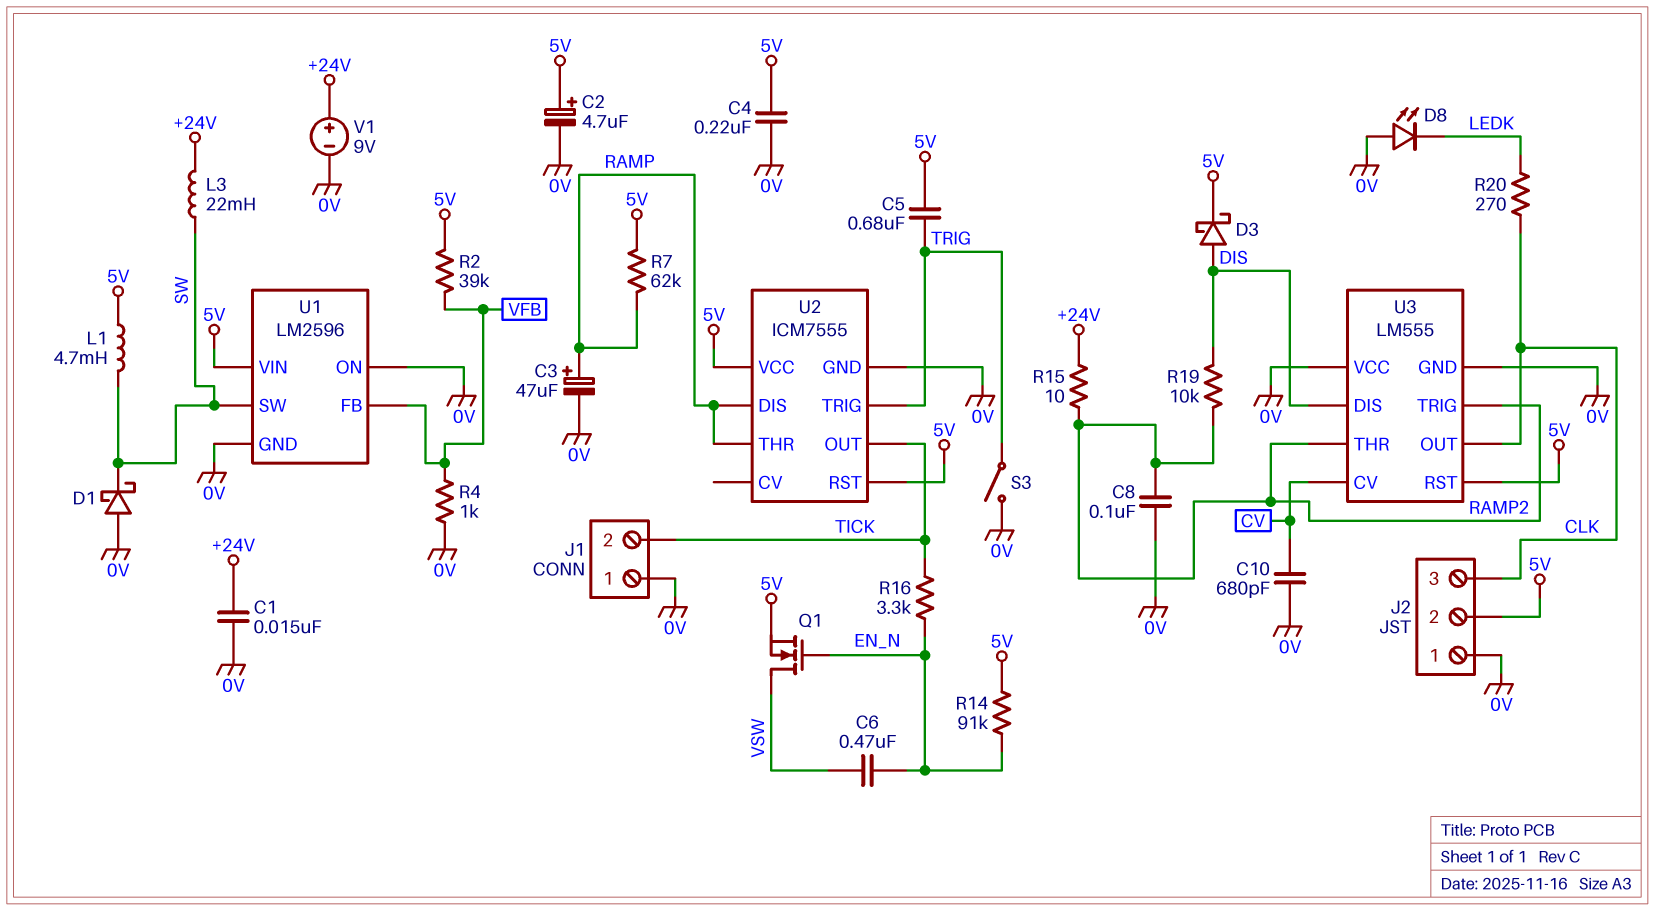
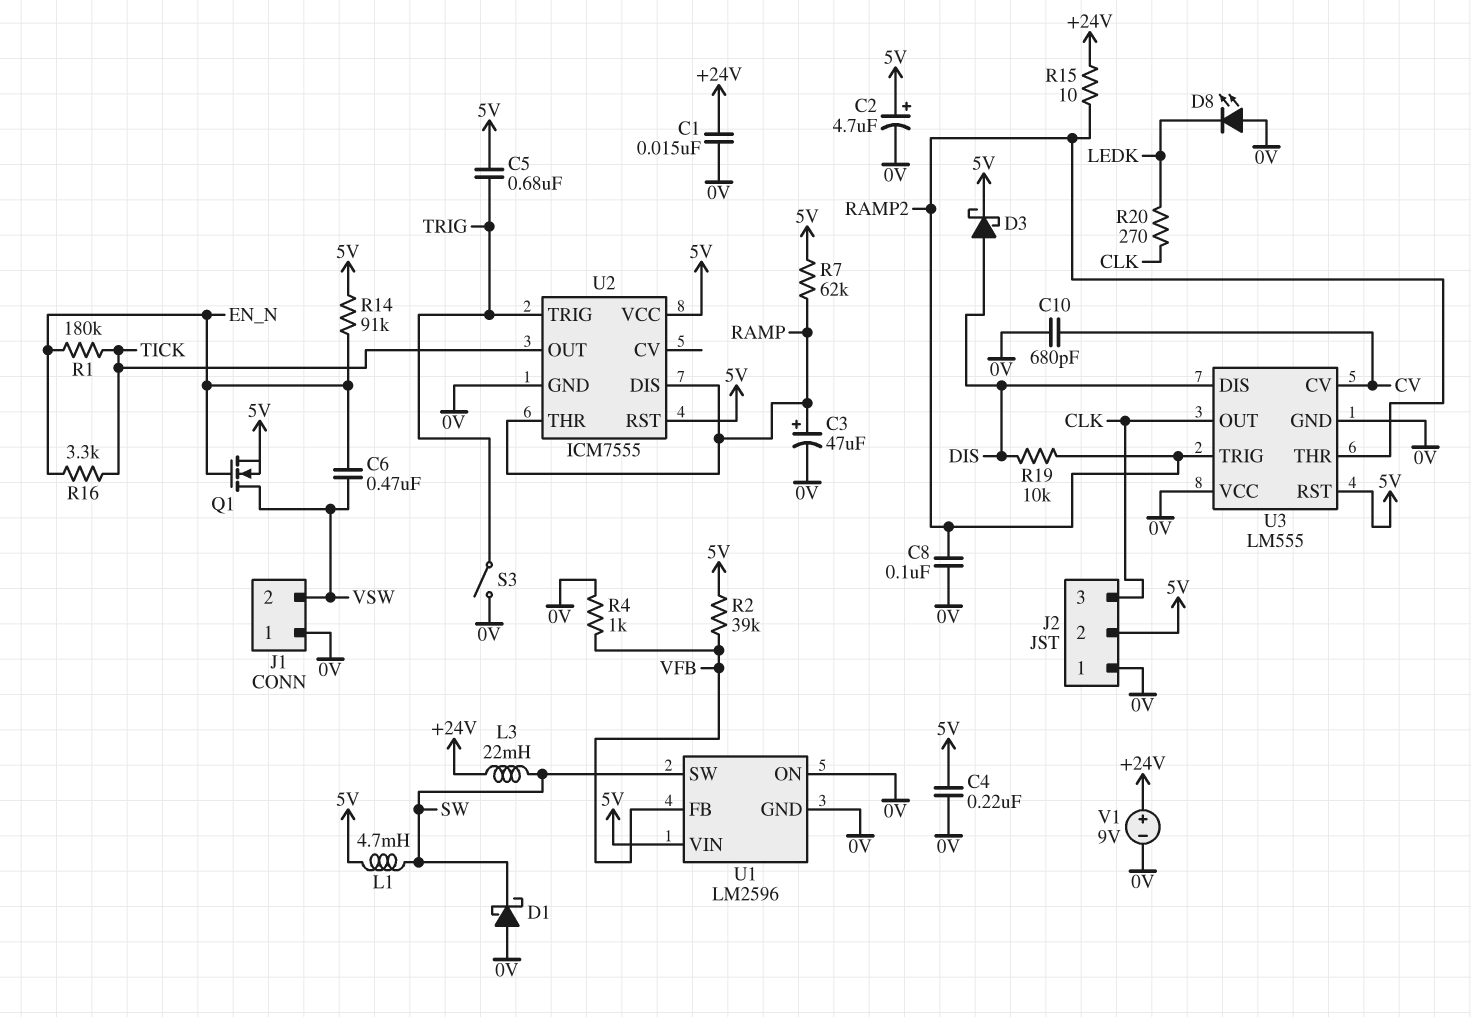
J1 pin 2: TICK -> VSW
R1: none -> 180k (EN_N, TICK)

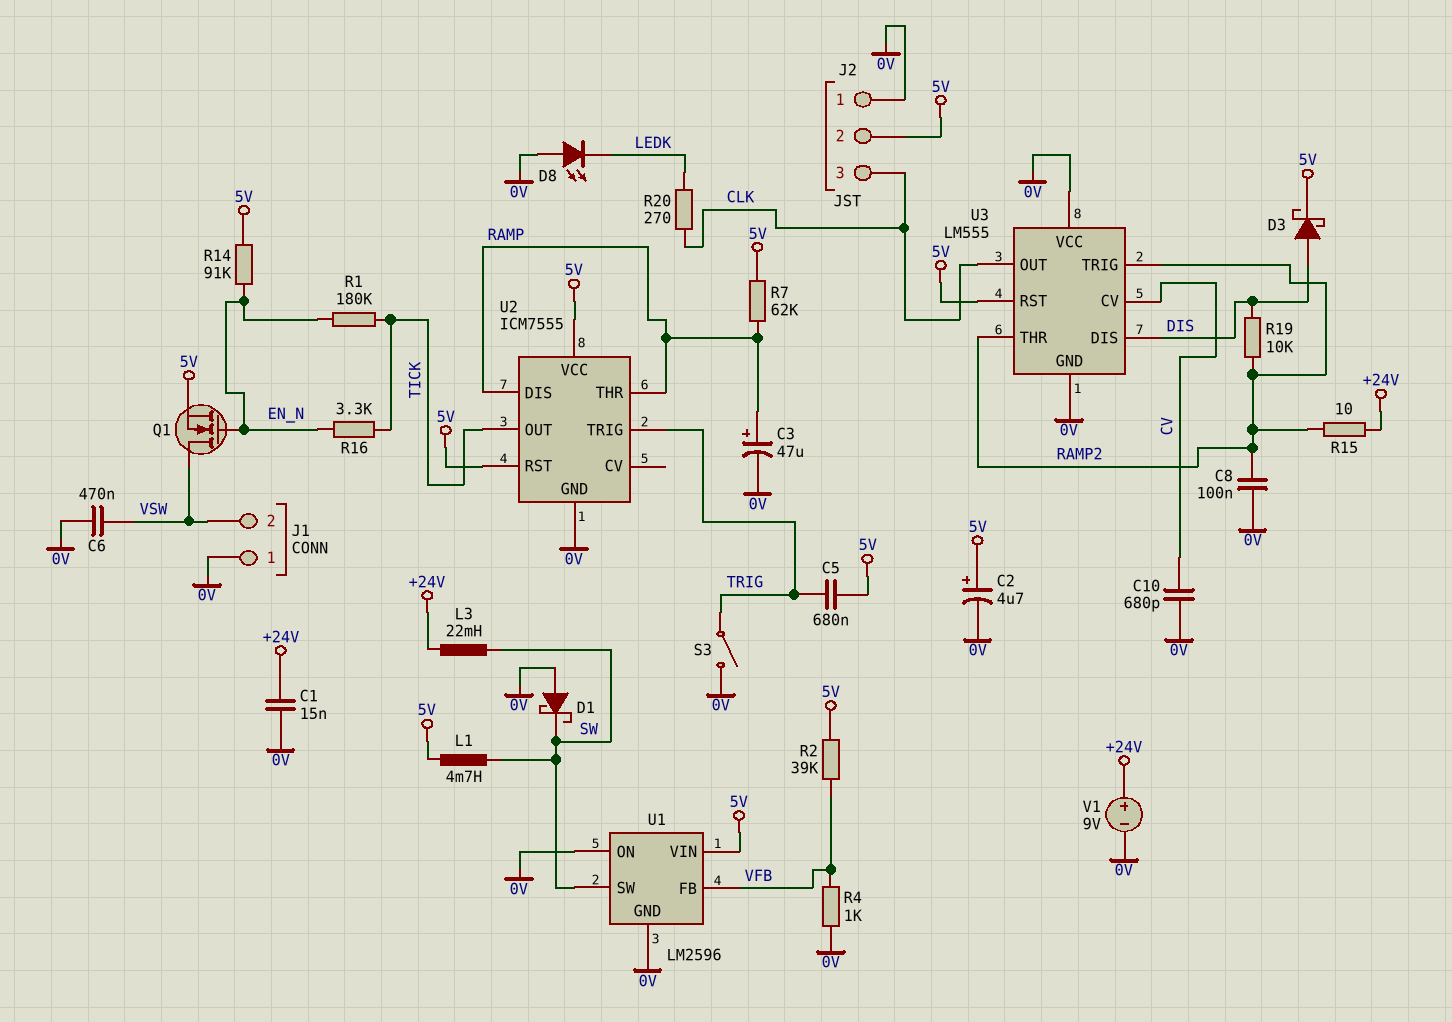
C4: 220nF (0V, 5V) -> none
C6: 470nF (EN_N, VSW) -> 470nF (0V, VSW)

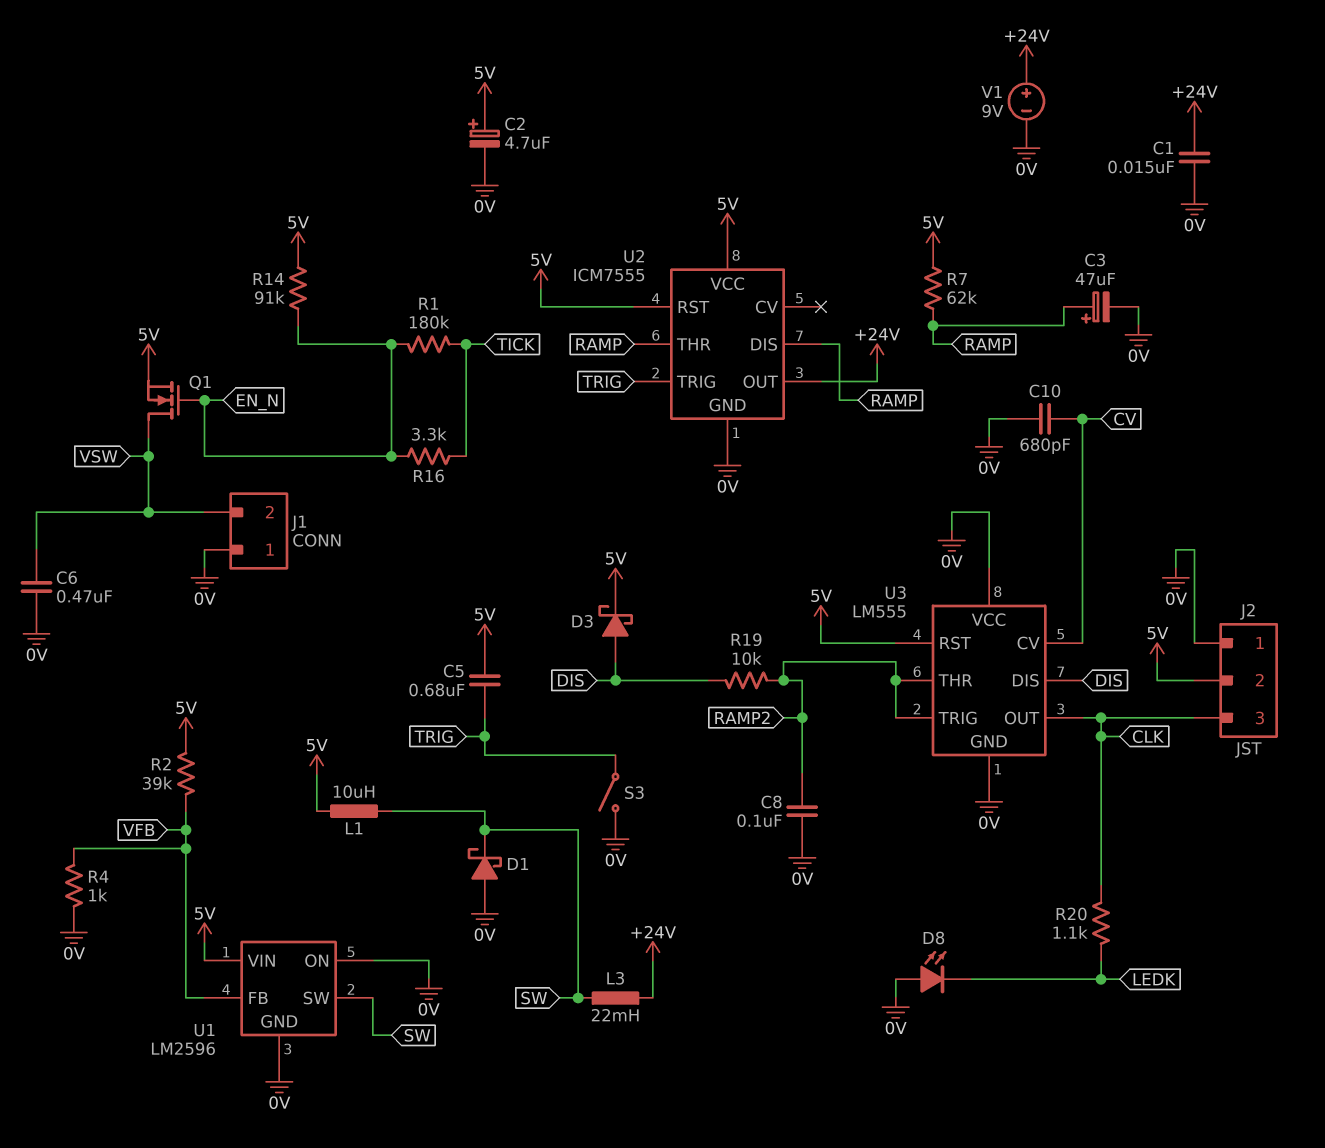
L1: 4.7mH (5V, SW) -> 10uH (5V, SW)
R15: 10 (+24V, RAMP2) -> none
R20: 270 (CLK, LEDK) -> 1.1k (CLK, LEDK)
U2 pin OUT: TICK -> +24V

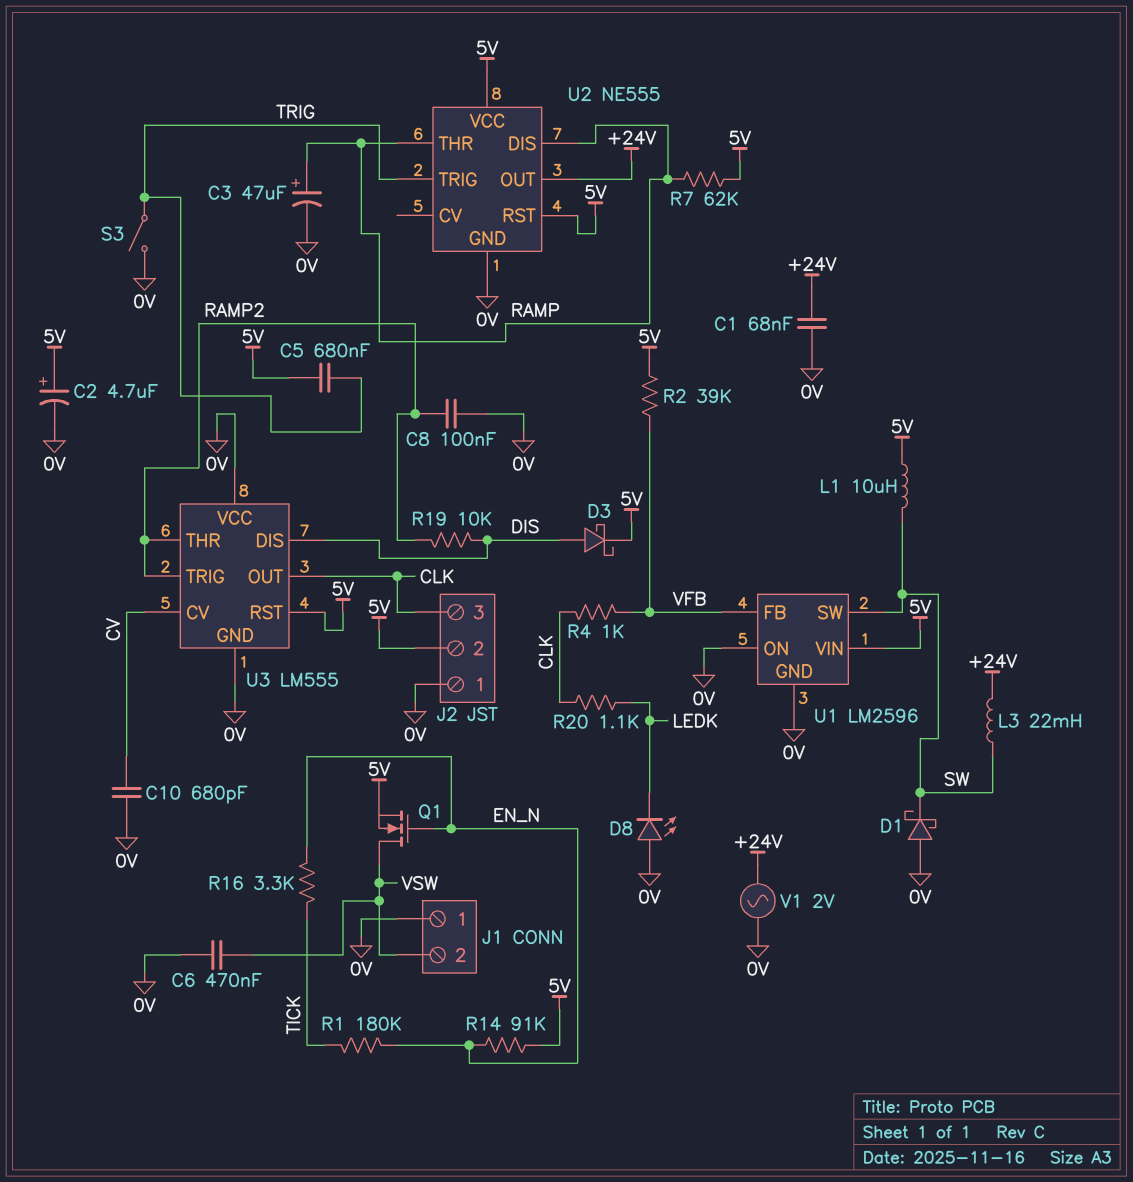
C1: 15nF (+24V, 0V) -> 68nF (+24V, 0V)
R4: 1k (0V, VFB) -> 1k (CLK, VFB)
U2: ICM7555 -> NE555
V1: 9V (plus +24V, minus 0V) -> AC 2V (+24V, 0V)

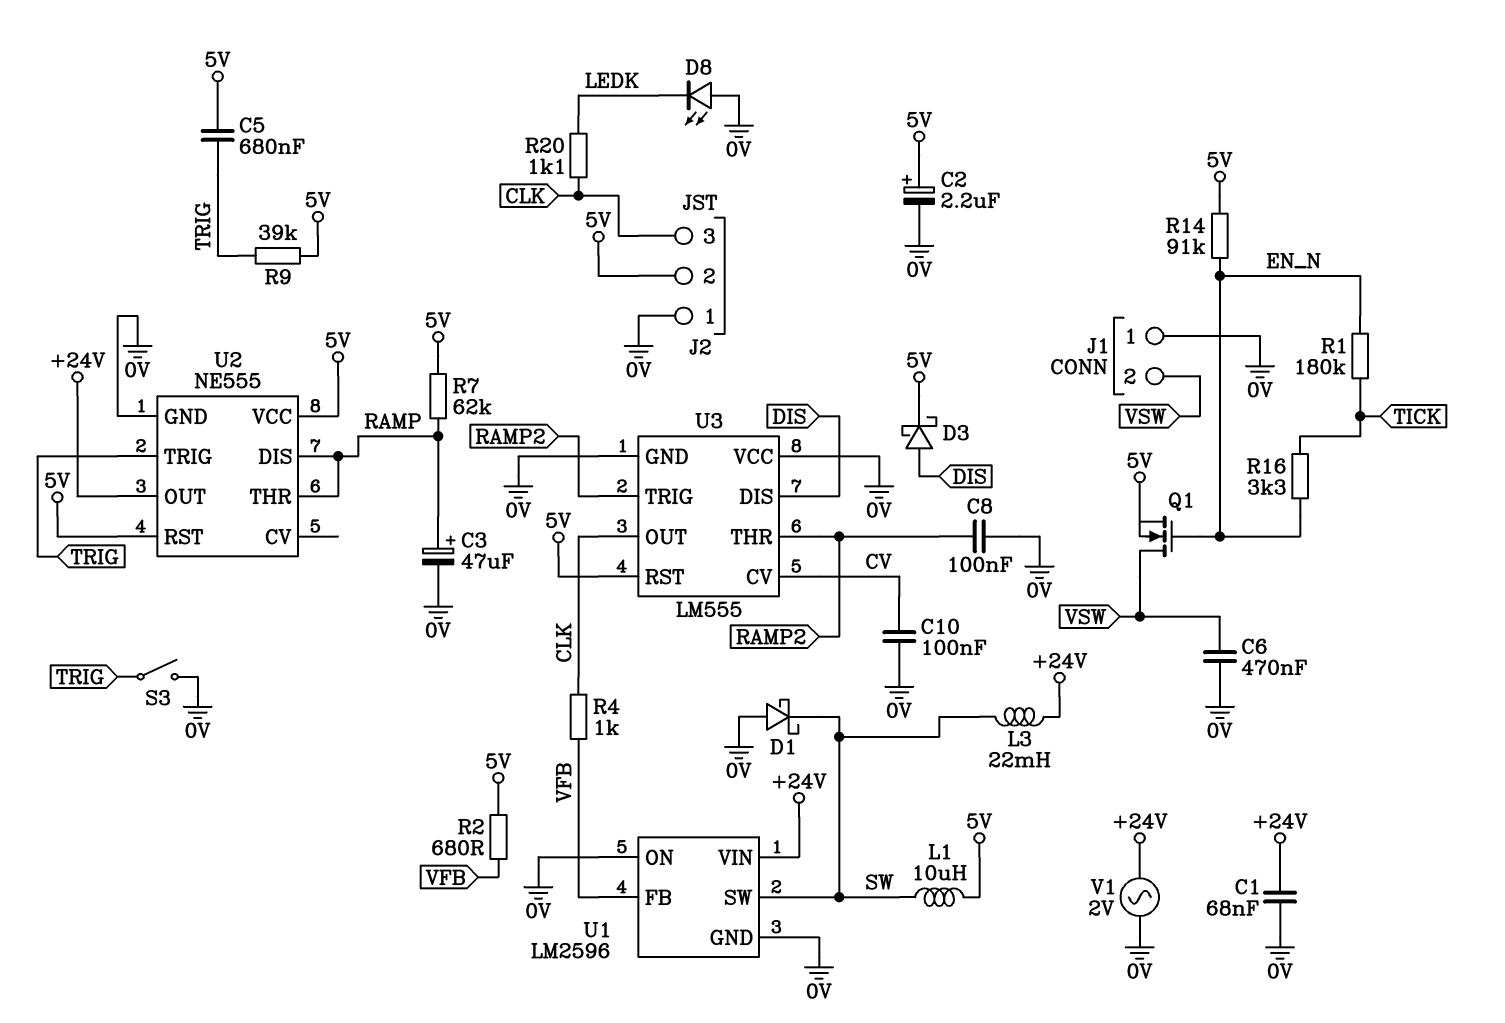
C2: 4.7uF (plus 5V, minus 0V) -> 2.2uF (plus 5V, minus 0V)
C10: 680pF (0V, CV) -> 100nF (0V, CV)
R2: 39k (5V, VFB) -> 680 (5V, VFB)
R9: none -> 39k (5V, TRIG)
R19: 10k (DIS, RAMP2) -> none
U1 pin VIN: 5V -> +24V

